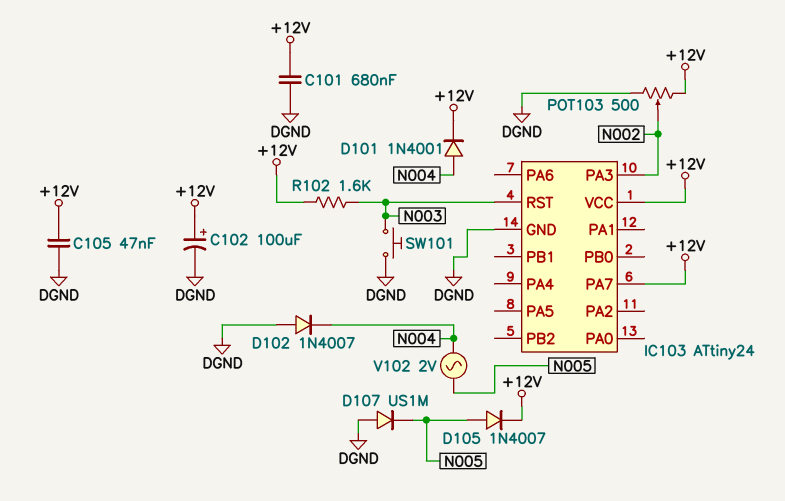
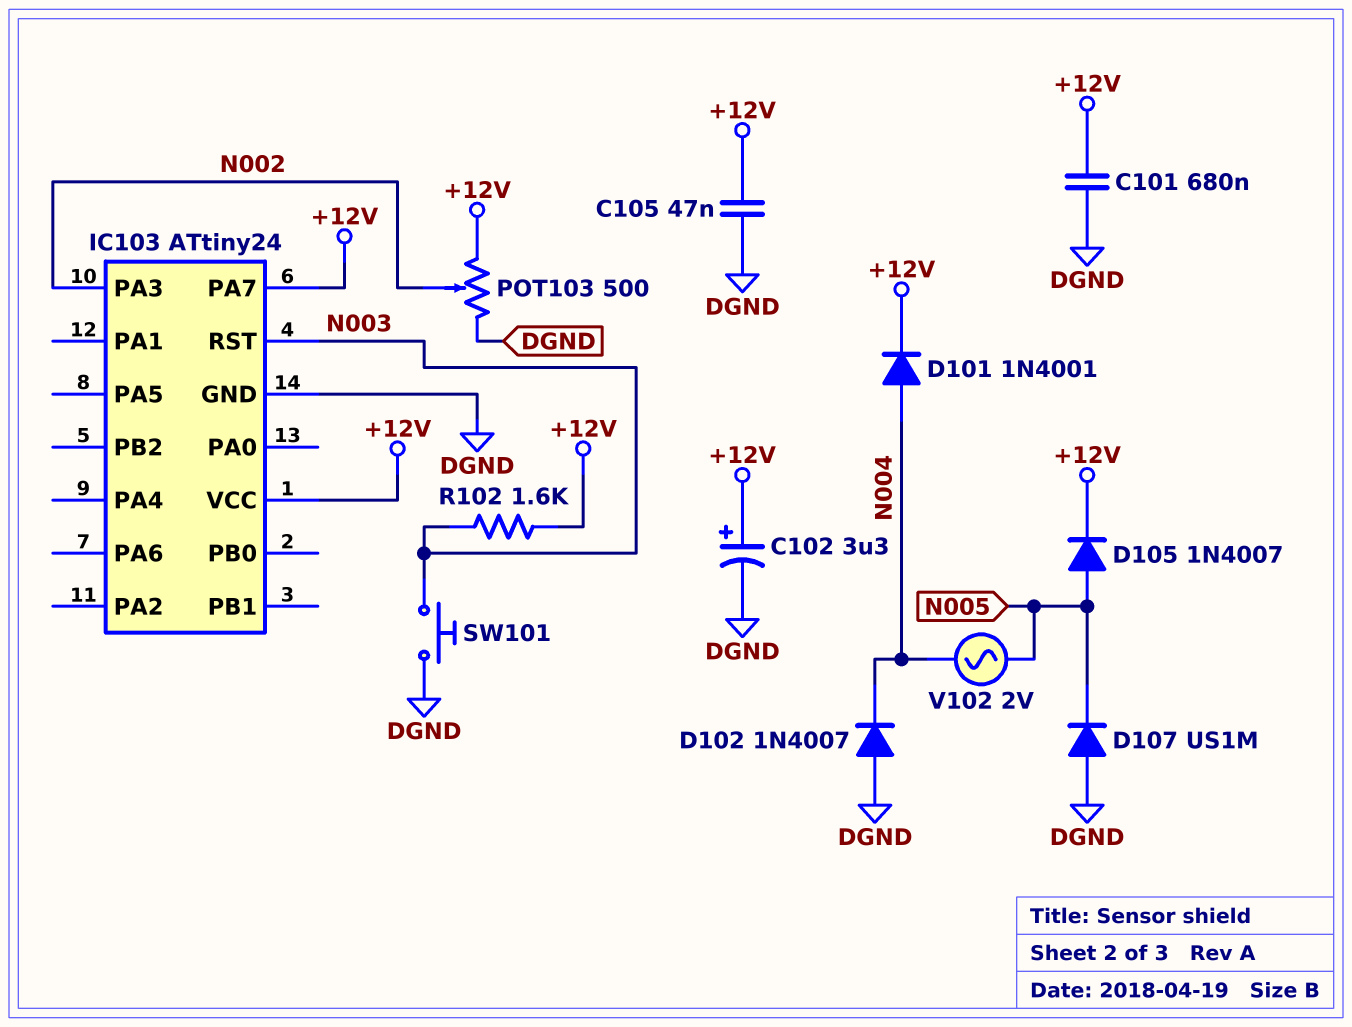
C102: 100uF (plus +12V, minus DGND) -> 3.3uF (plus +12V, minus DGND)

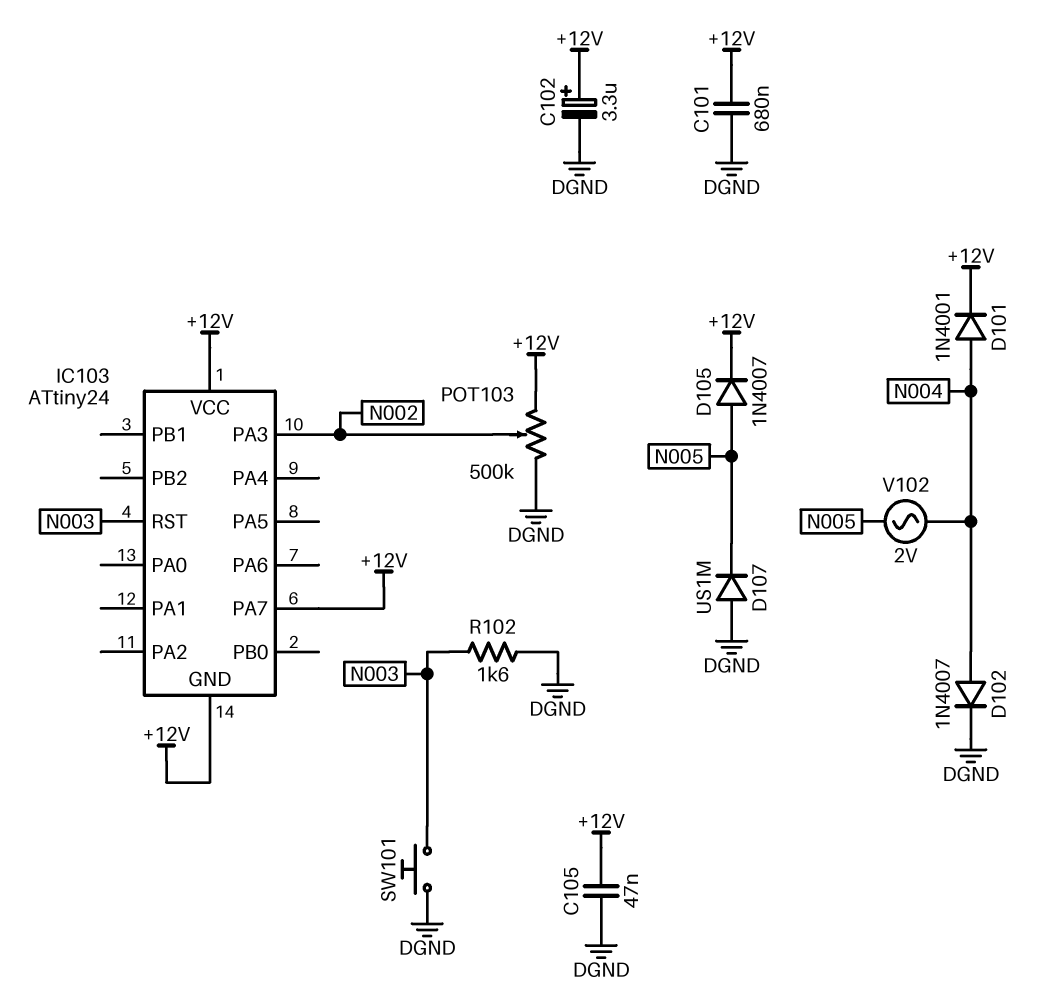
D102: diode 1N4007 (A DGND, K N004) -> diode 1N4007 (A N004, K DGND)
IC103 pin GND: DGND -> +12V
POT103: 500 (+12V, DGND, wiper N002) -> 500k (+12V, DGND, wiper N002)
R102: 1.6k (+12V, N003) -> 1.6k (DGND, N003)

